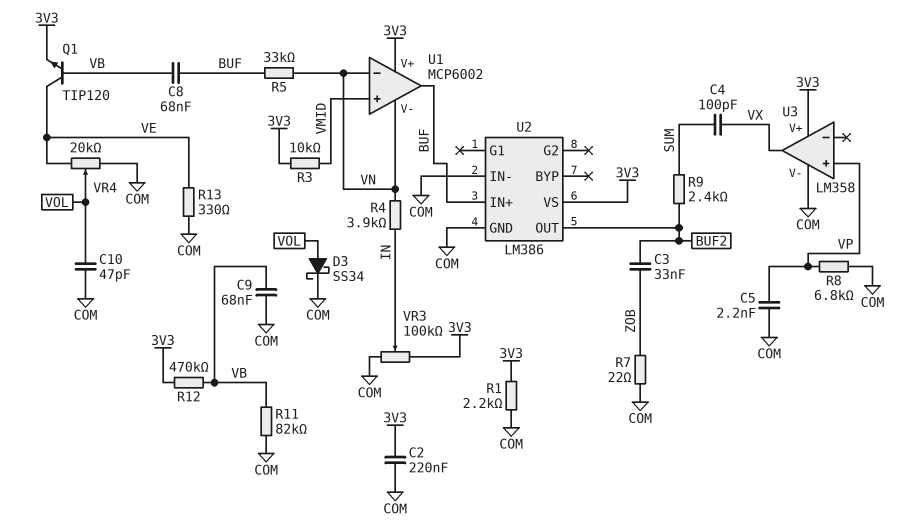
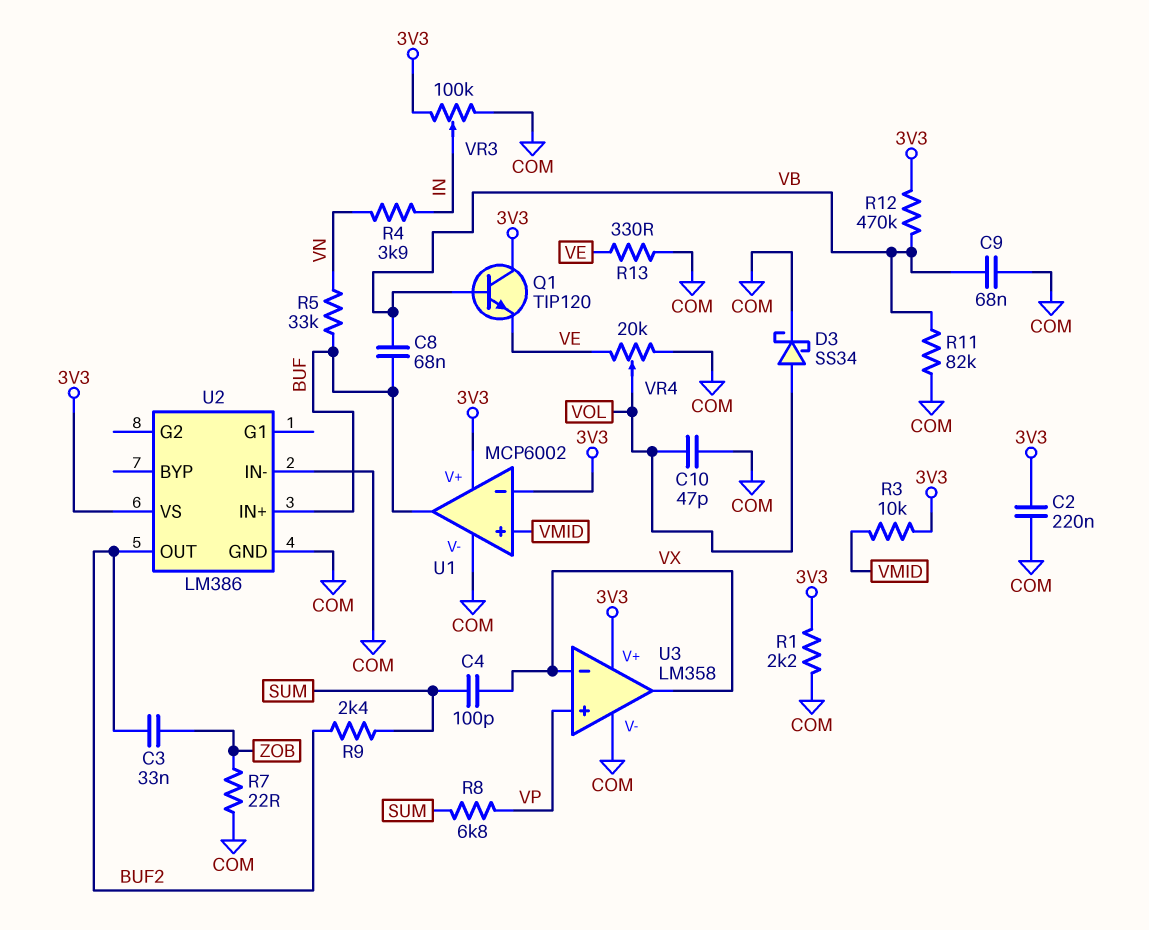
C5: 2.2nF (COM, VP) -> none
Q1: NPN TIP120 (B VB, C VE, E 3V3) -> NPN TIP120 (B VB, C 3V3, E VE)
R8: 6.8k (COM, VP) -> 6.8k (SUM, VP)
U1 pin V-: VN -> COM
U1 pin in-: VN -> 3V3
U3 pin in-: none -> VX

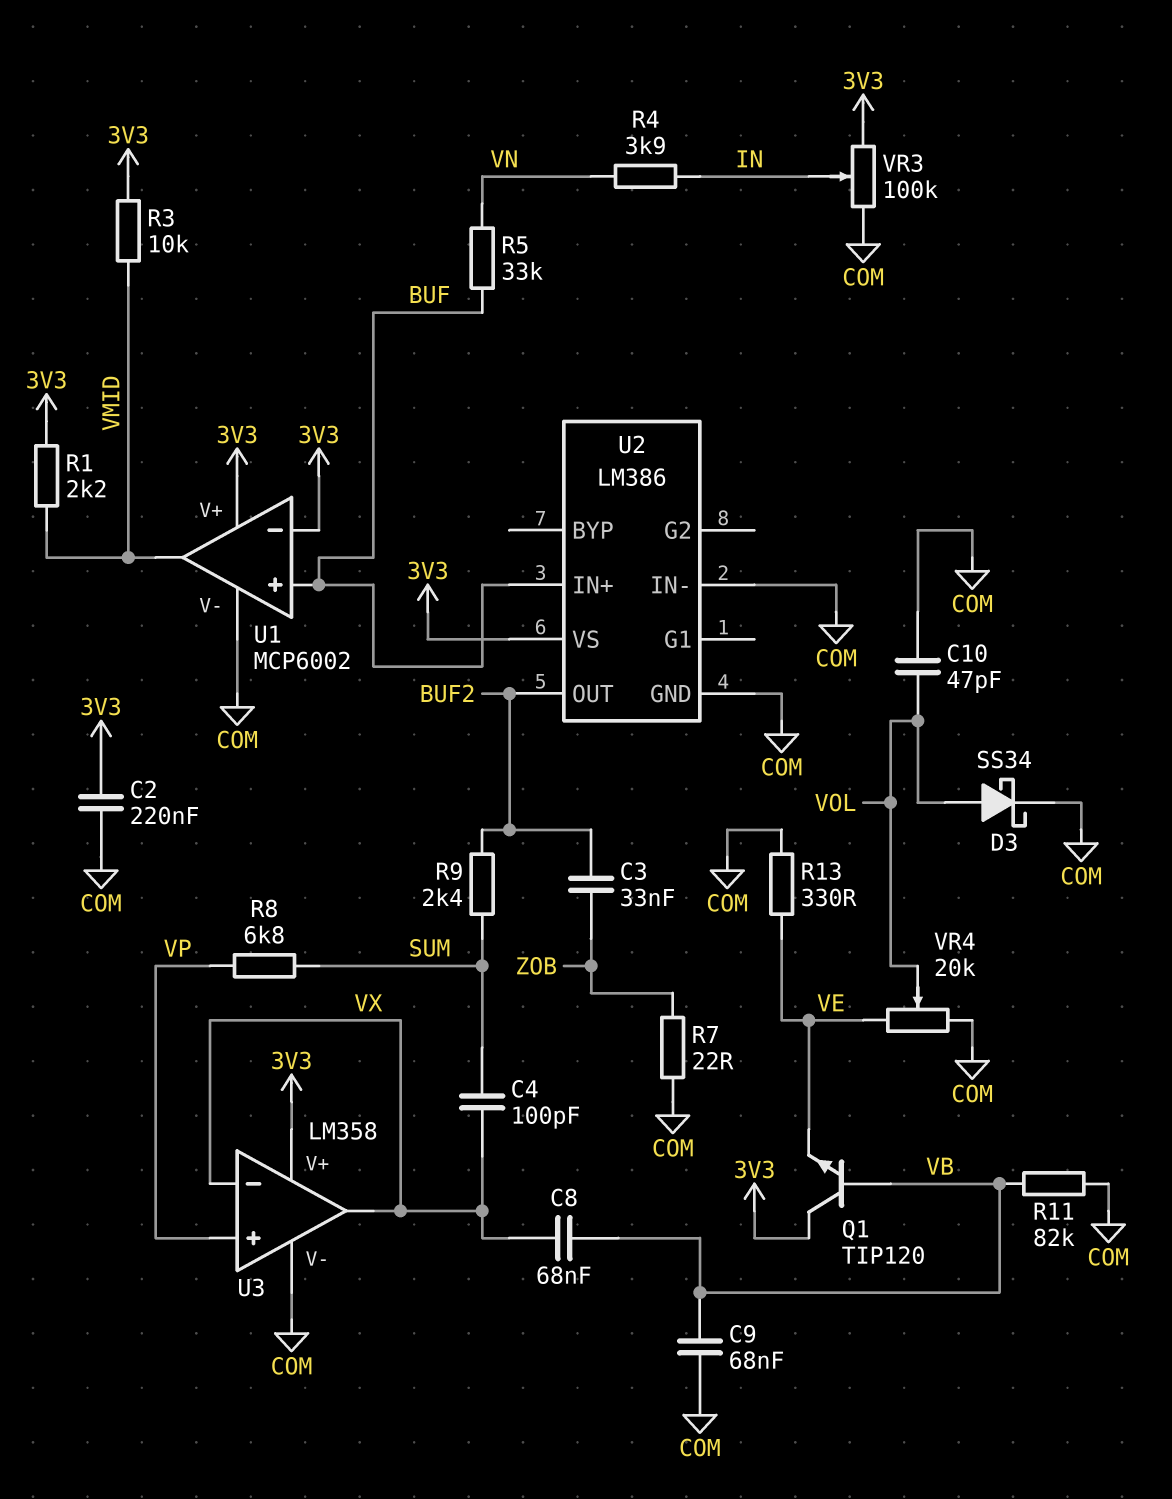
C8: 68nF (BUF, VB) -> 68nF (VB, VX)
R1: 2.2k (3V3, COM) -> 2.2k (3V3, VMID)
R12: 470k (3V3, VB) -> none
U1 pin in+: VMID -> BUF
U1 pin out: BUF -> VMID

